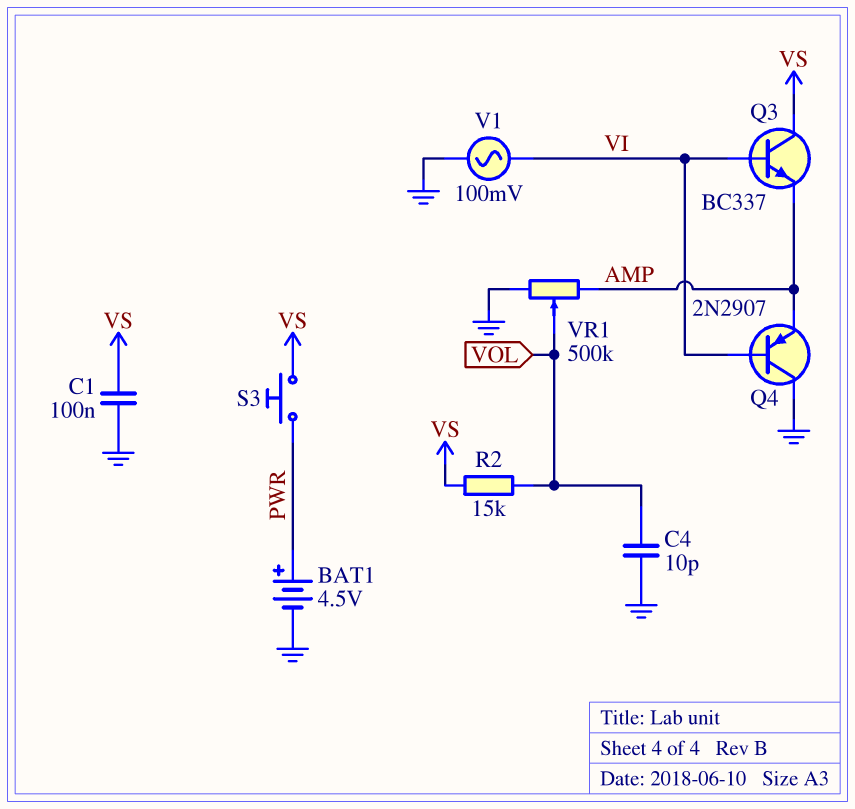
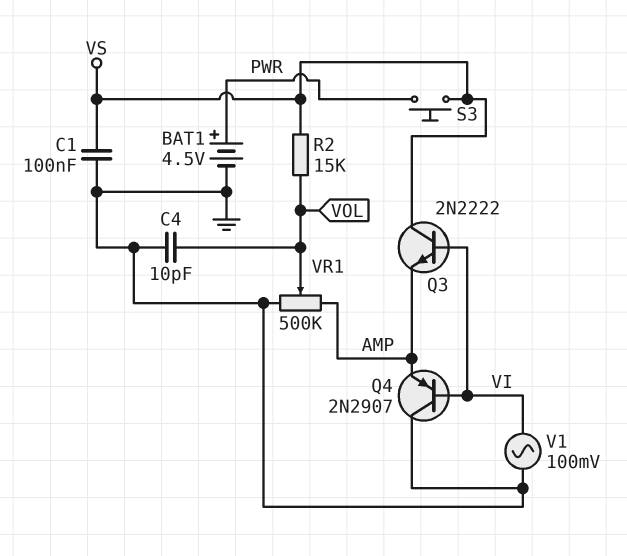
Q3: NPN BC337 (B VI, C VS, E AMP) -> NPN 2N2222 (B VI, C VS, E AMP)

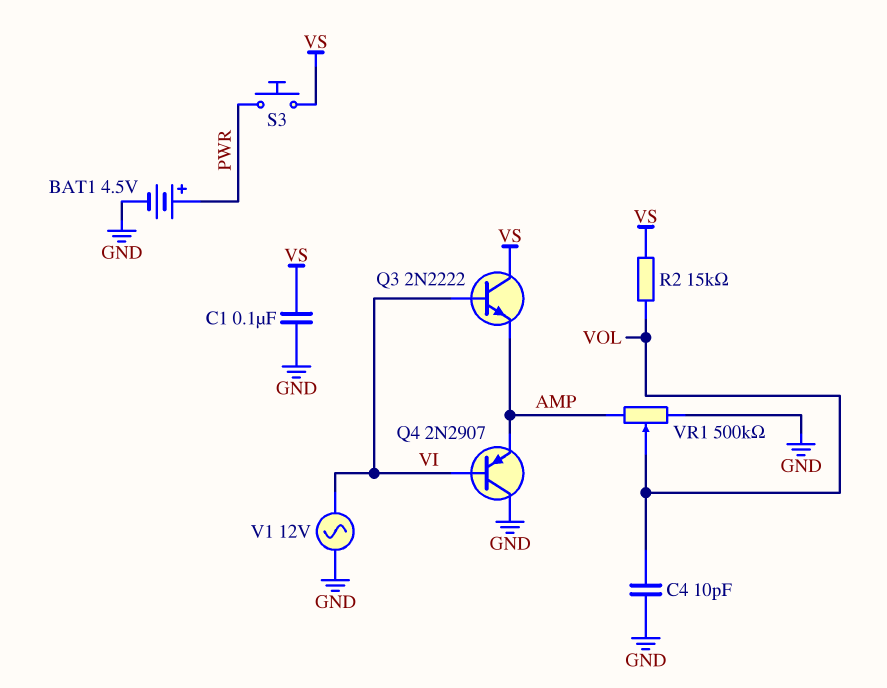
V1: AC 100mV (GND, VI) -> AC 12V (GND, VI)

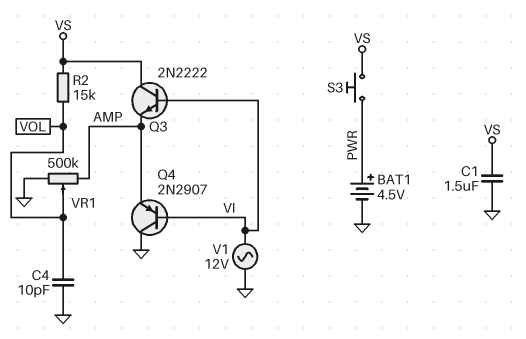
C1: 100nF (GND, VS) -> 1.5uF (GND, VS)

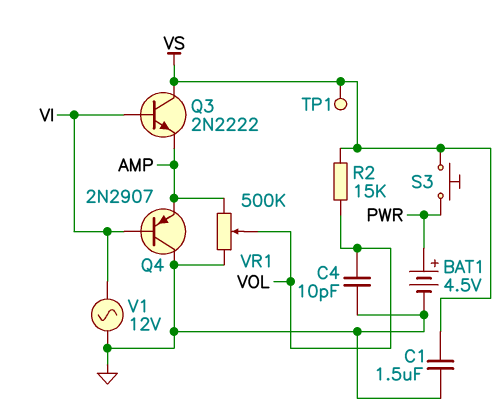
TP1: none -> test point (VS)

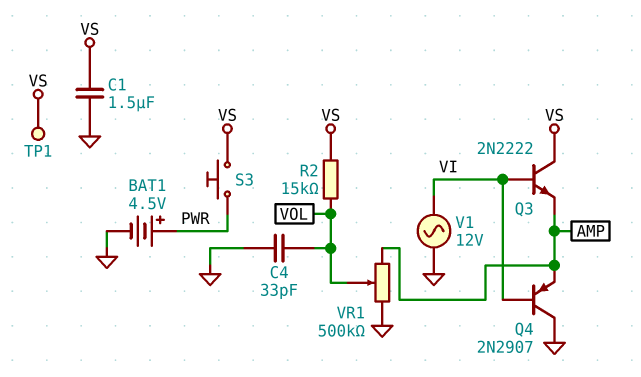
C4: 10pF (GND, VOL) -> 33pF (GND, VOL)

